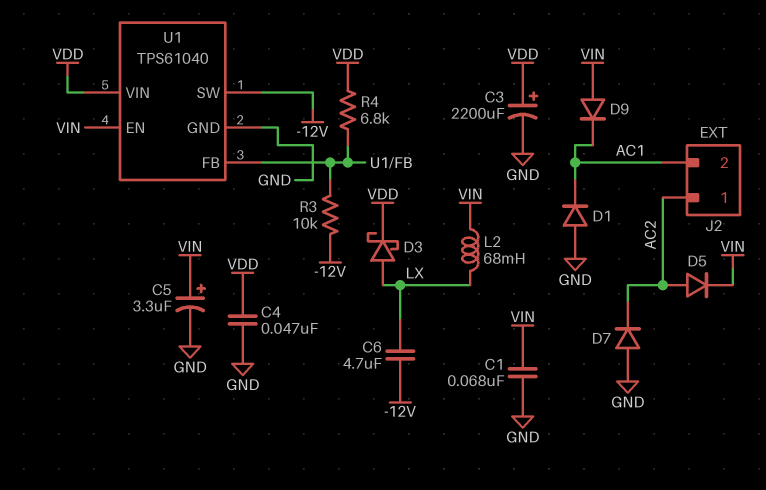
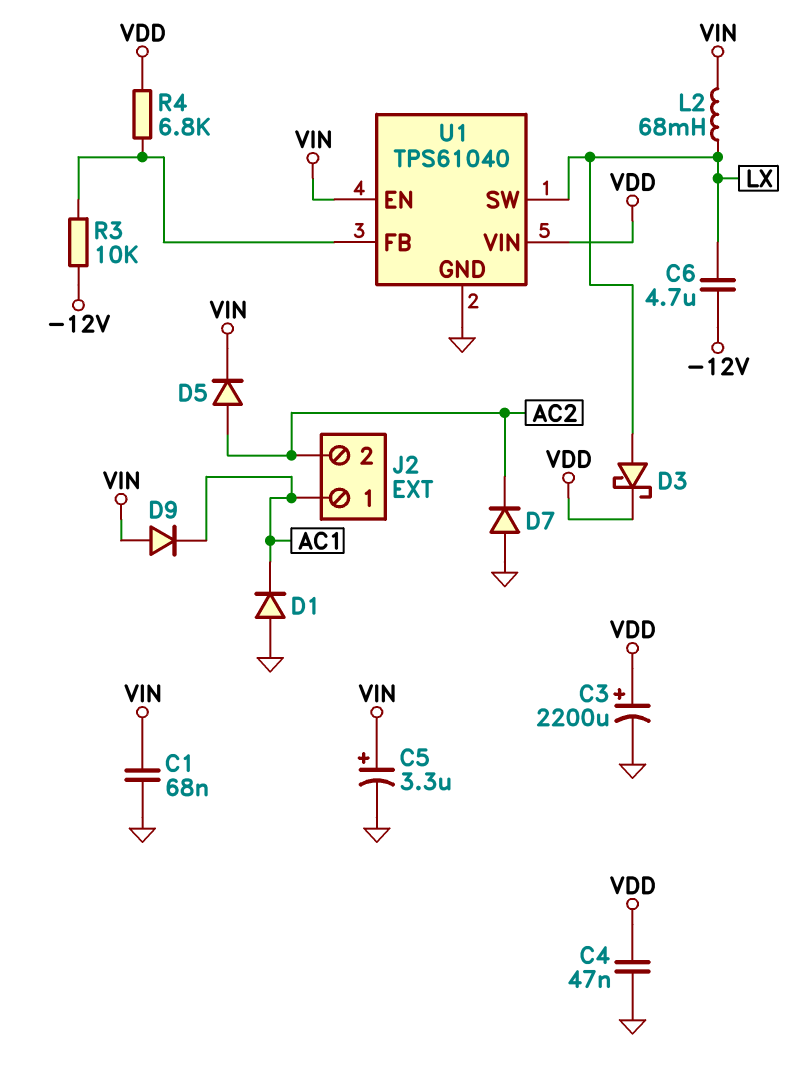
J2 pin 1: AC2 -> AC1
J2 pin 2: AC1 -> AC2
U1 pin SW: -12V -> LX

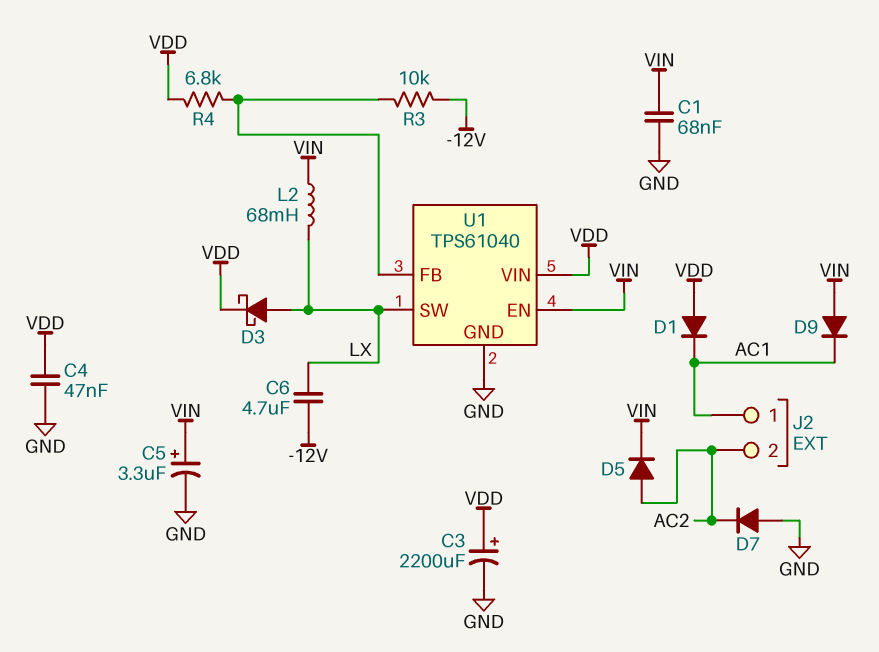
D1: diode (A GND, K AC1) -> diode (A VDD, K AC1)

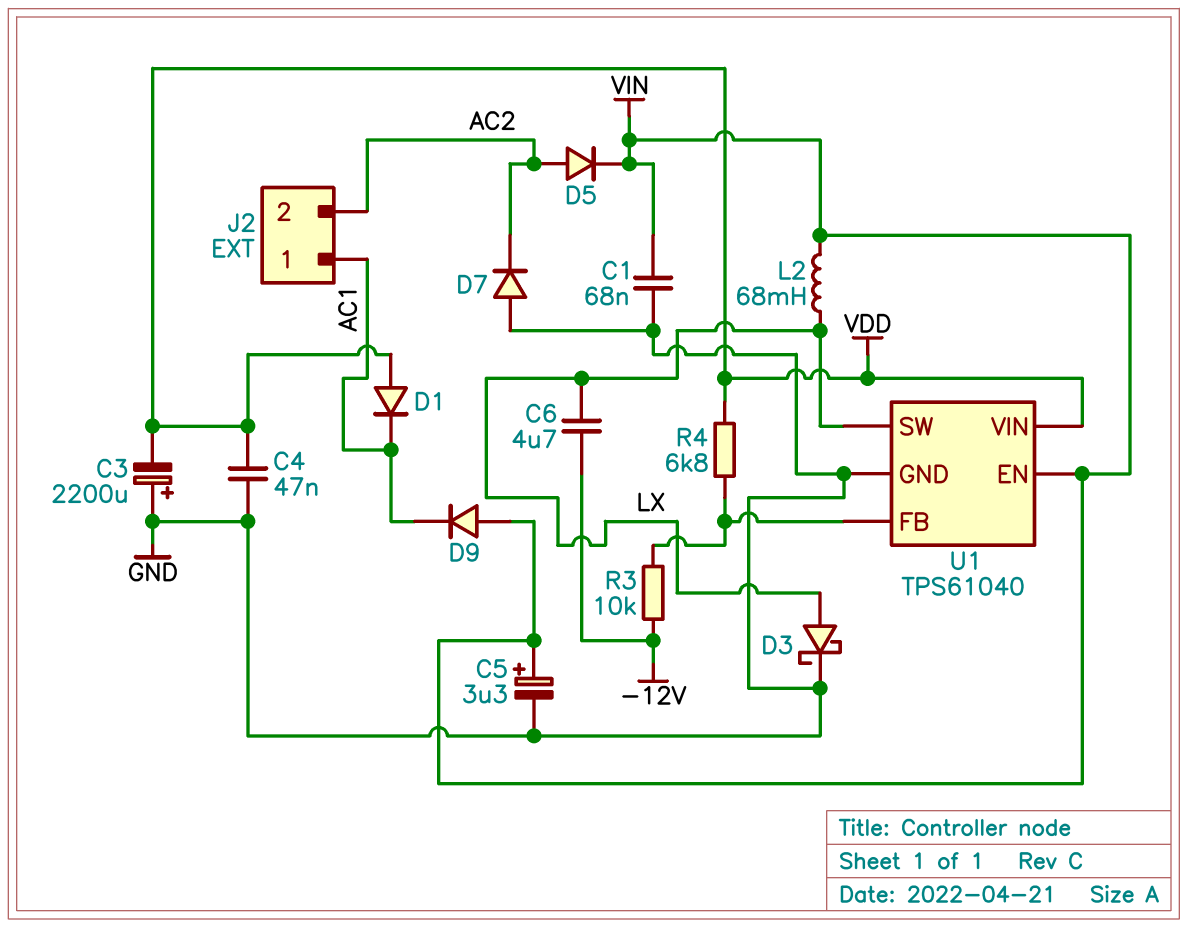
C3: 2200uF (plus VDD, minus GND) -> 2200uF (plus GND, minus VDD)
D3: schottky (A LX, K VDD) -> schottky (A LX, K GND)

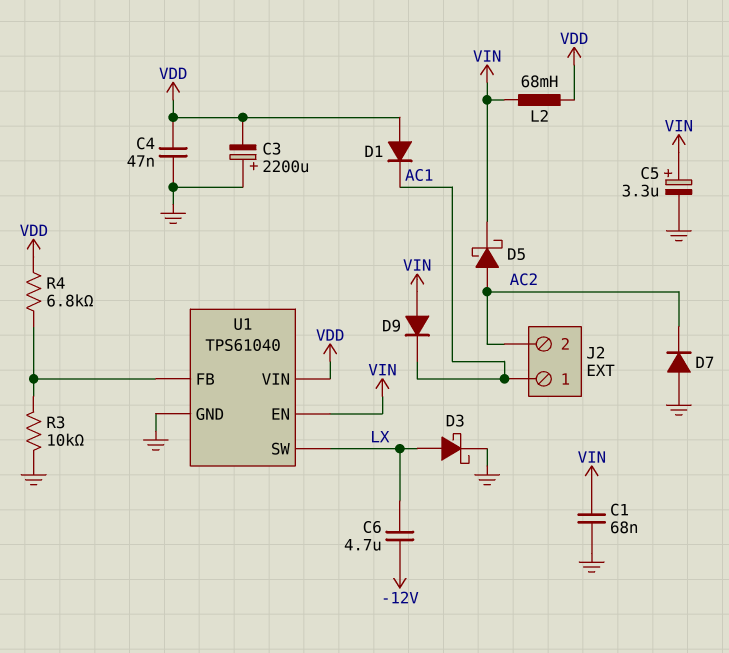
D5: diode (A AC2, K VIN) -> schottky (A AC2, K VIN)
L2: 68mH (LX, VIN) -> 68mH (VDD, VIN)
R3: 10k (-12V, U1/FB) -> 10k (GND, U1/FB)

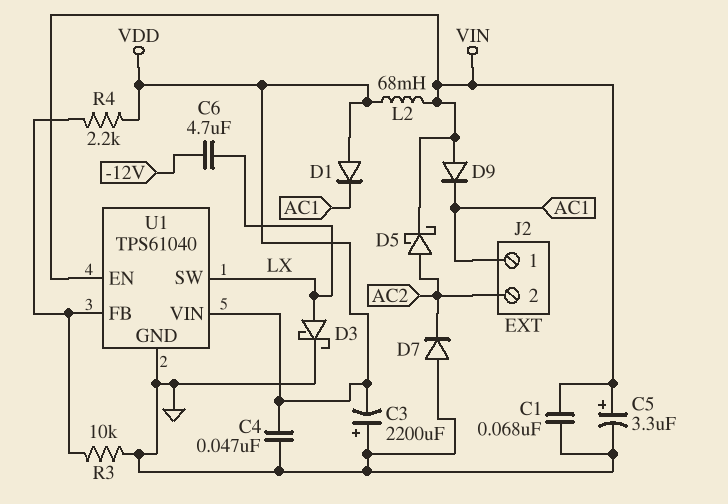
R4: 6.8k (U1/FB, VDD) -> 2.2k (U1/FB, VDD)

